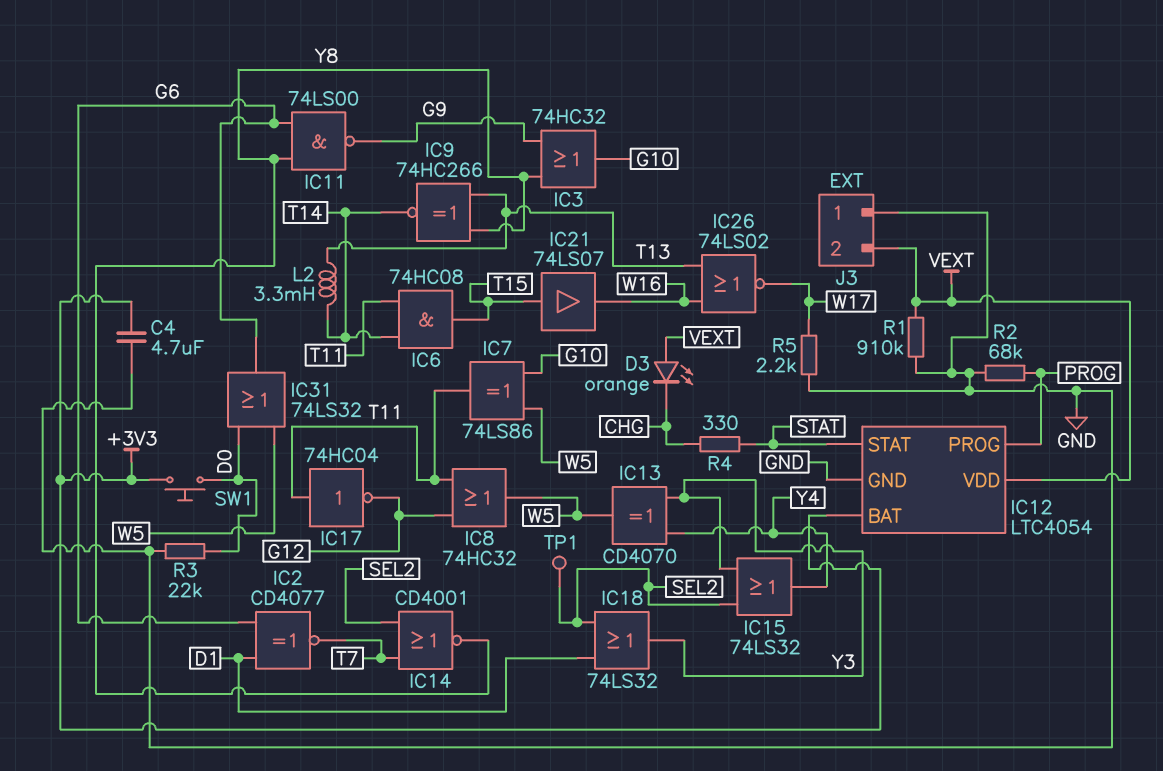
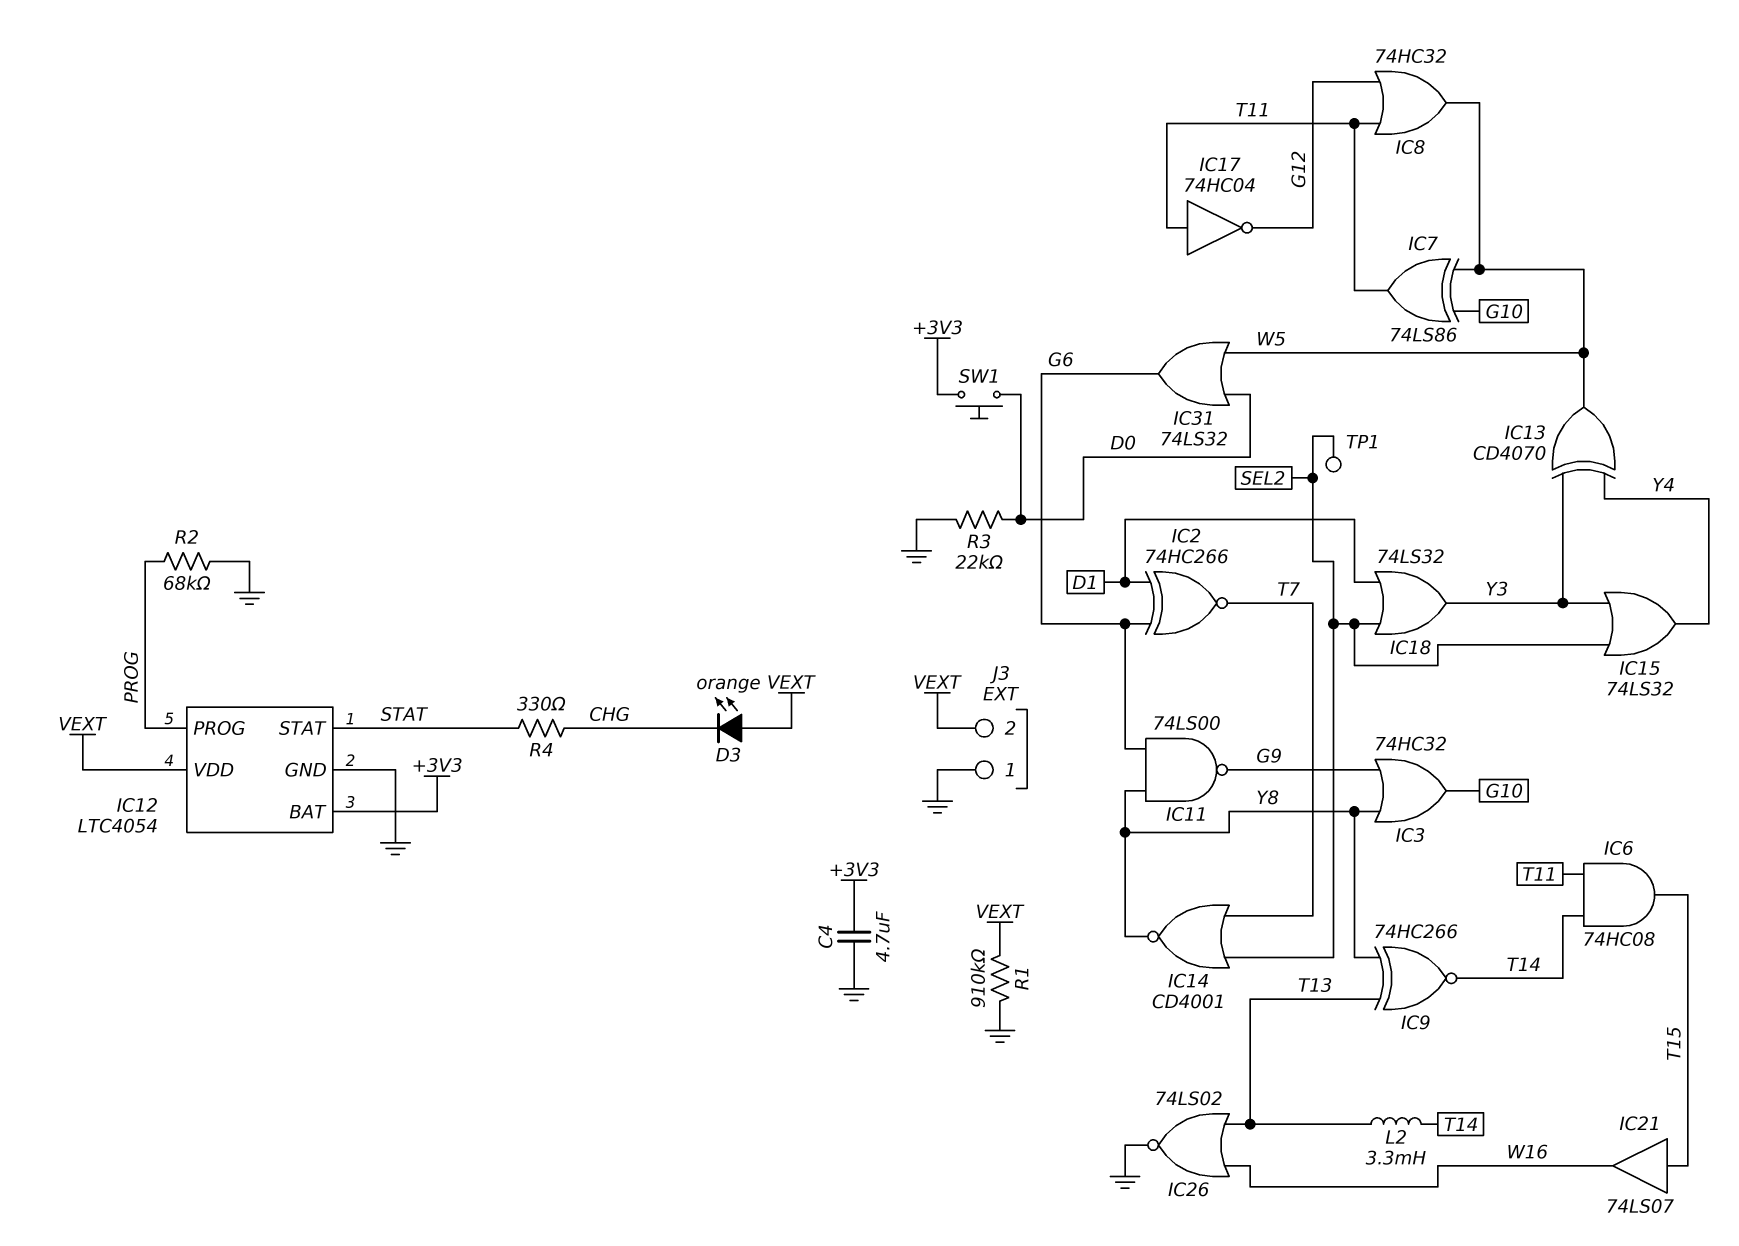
IC2: XNOR CD4077 (in D1, in G6, out T7) -> XNOR 74HC266 (in D1, in G6, out T7)
IC26: NOR 74LS02 (in T13, in W16, out W17) -> NOR 74LS02 (in T13, in W16, out GND)
R5: 2.2k (GND, W17) -> none

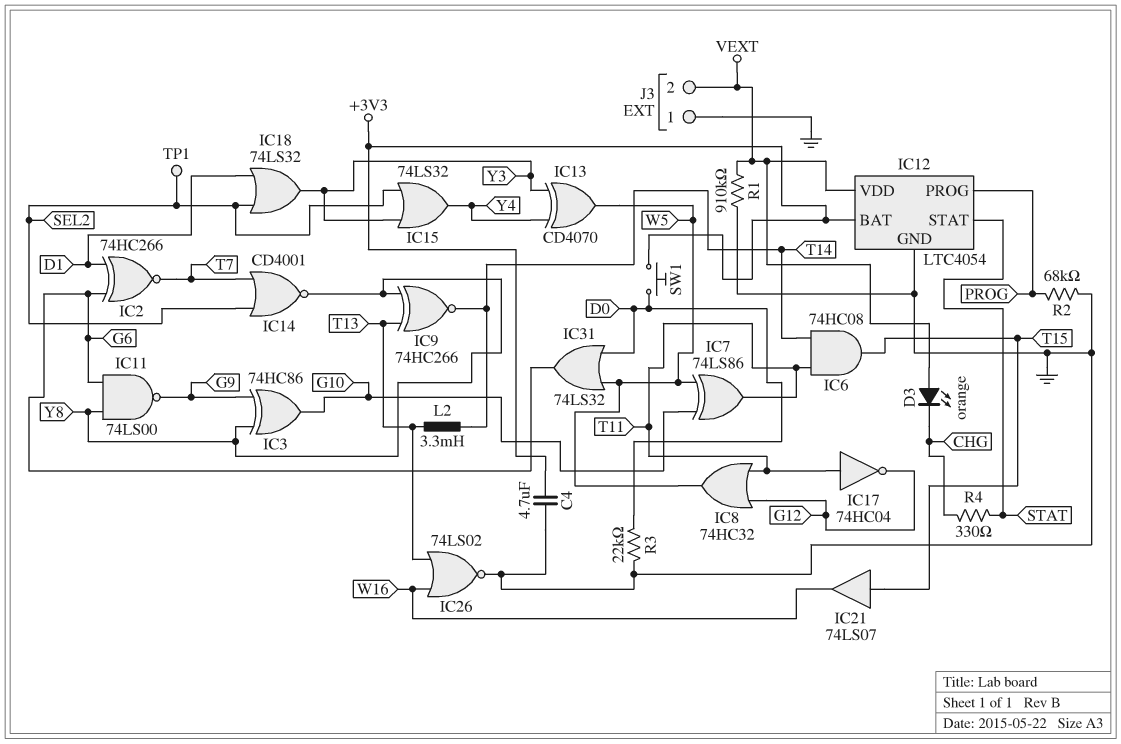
IC3: OR 74HC32 (in G9, in Y8, out G10) -> XOR 74HC86 (in G9, in Y8, out G10)

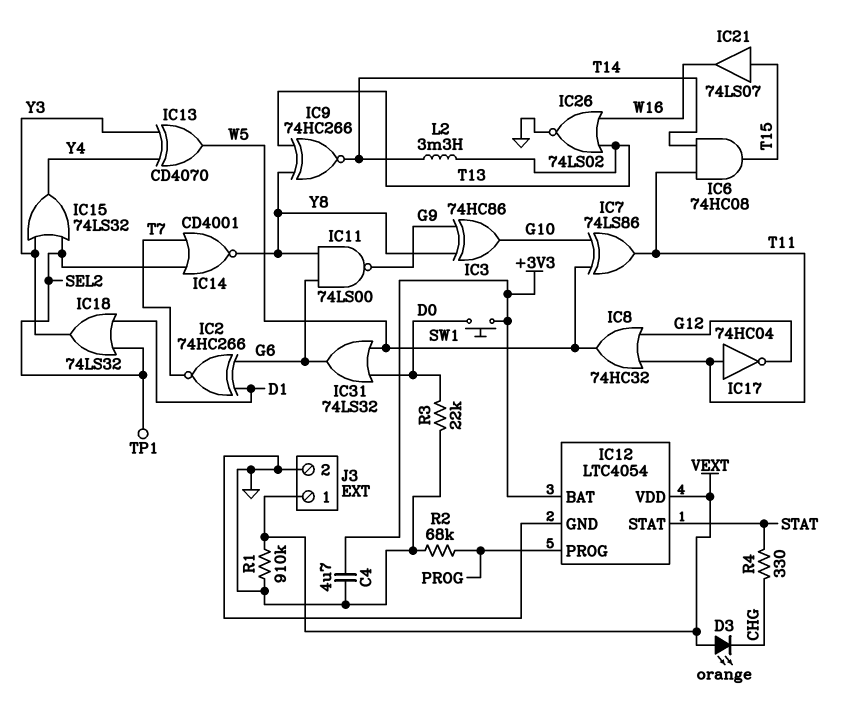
J3 pin 1: GND -> VEXT
J3 pin 2: VEXT -> GND

